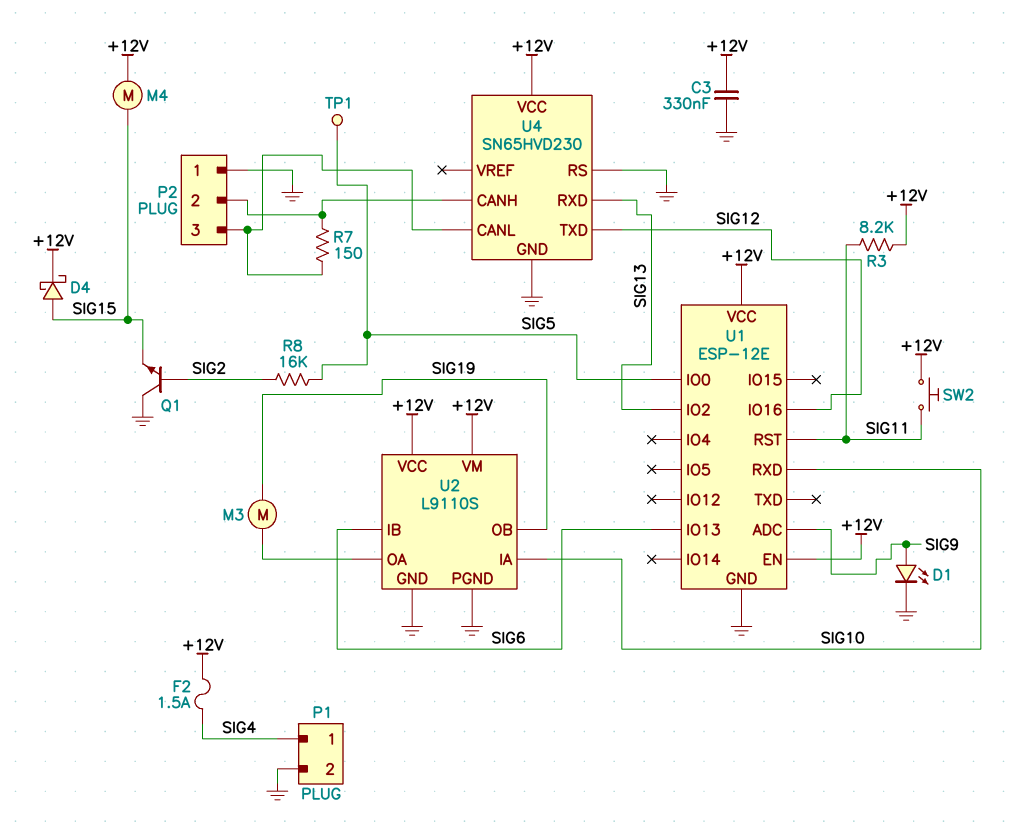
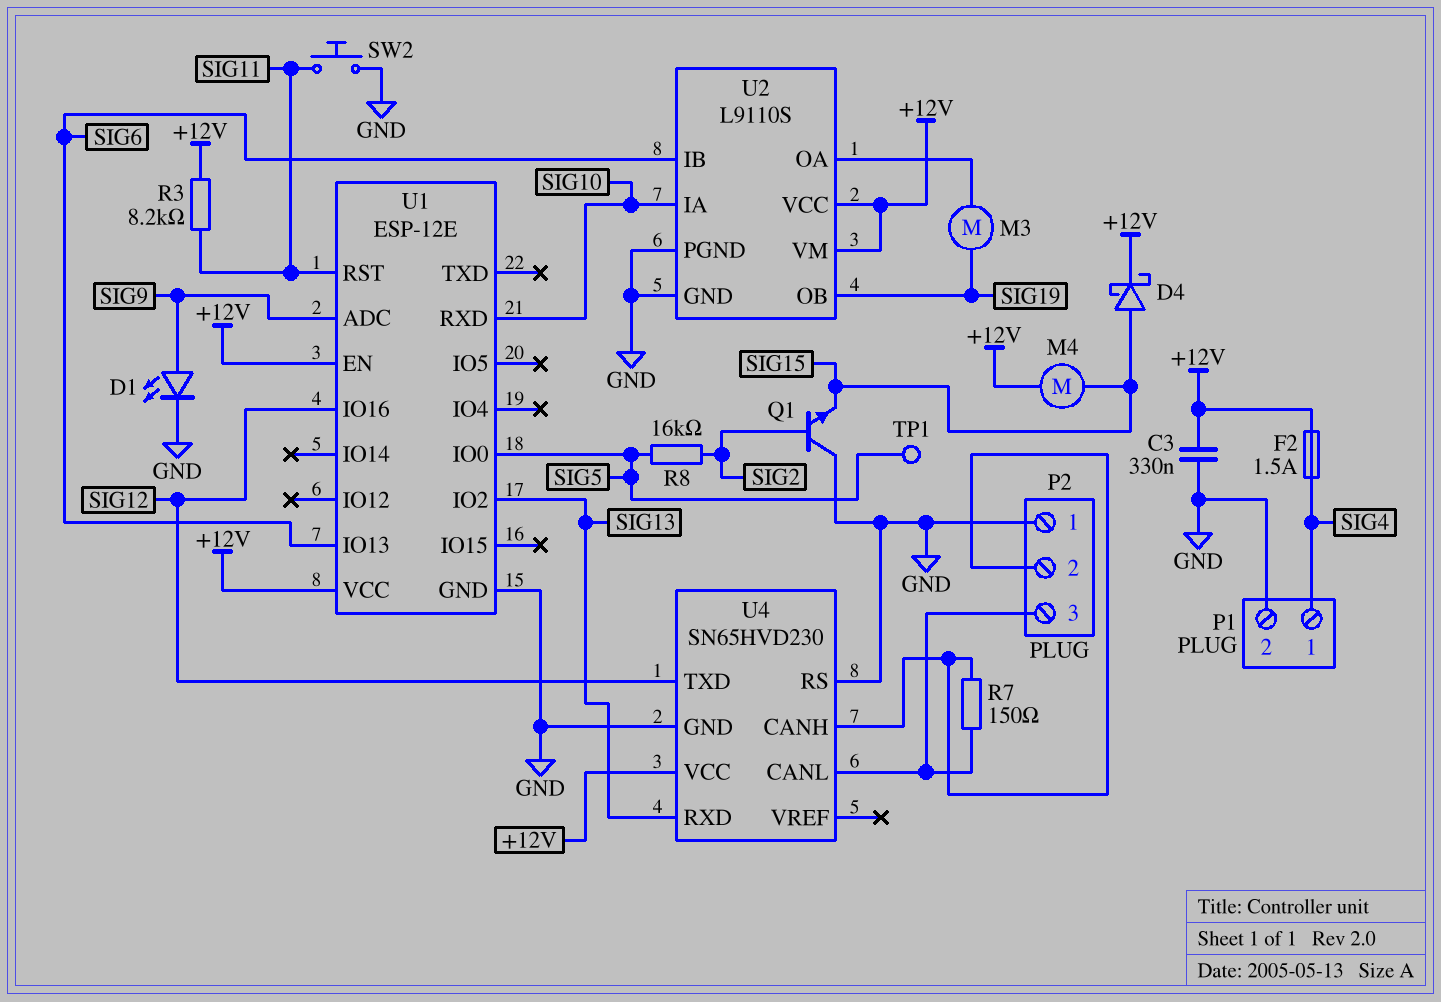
SW2: button (+12V, SIG11) -> button (GND, SIG11)

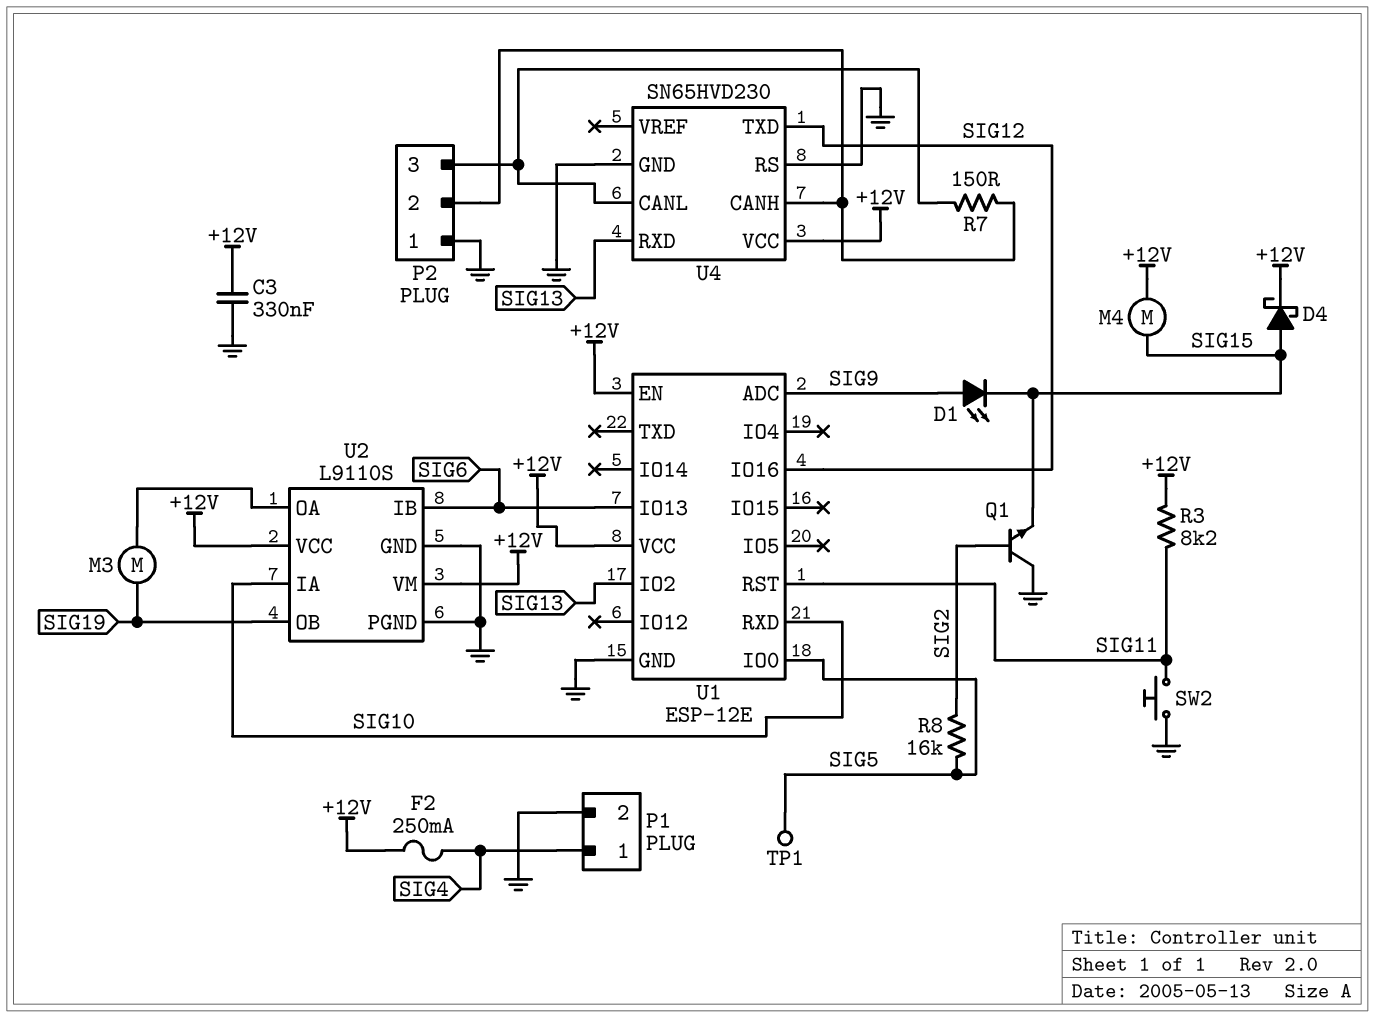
D1: LED (A SIG9, K GND) -> LED (A SIG9, K SIG15)
F2: 1.5A (+12V, SIG4) -> 250mA (+12V, SIG4)

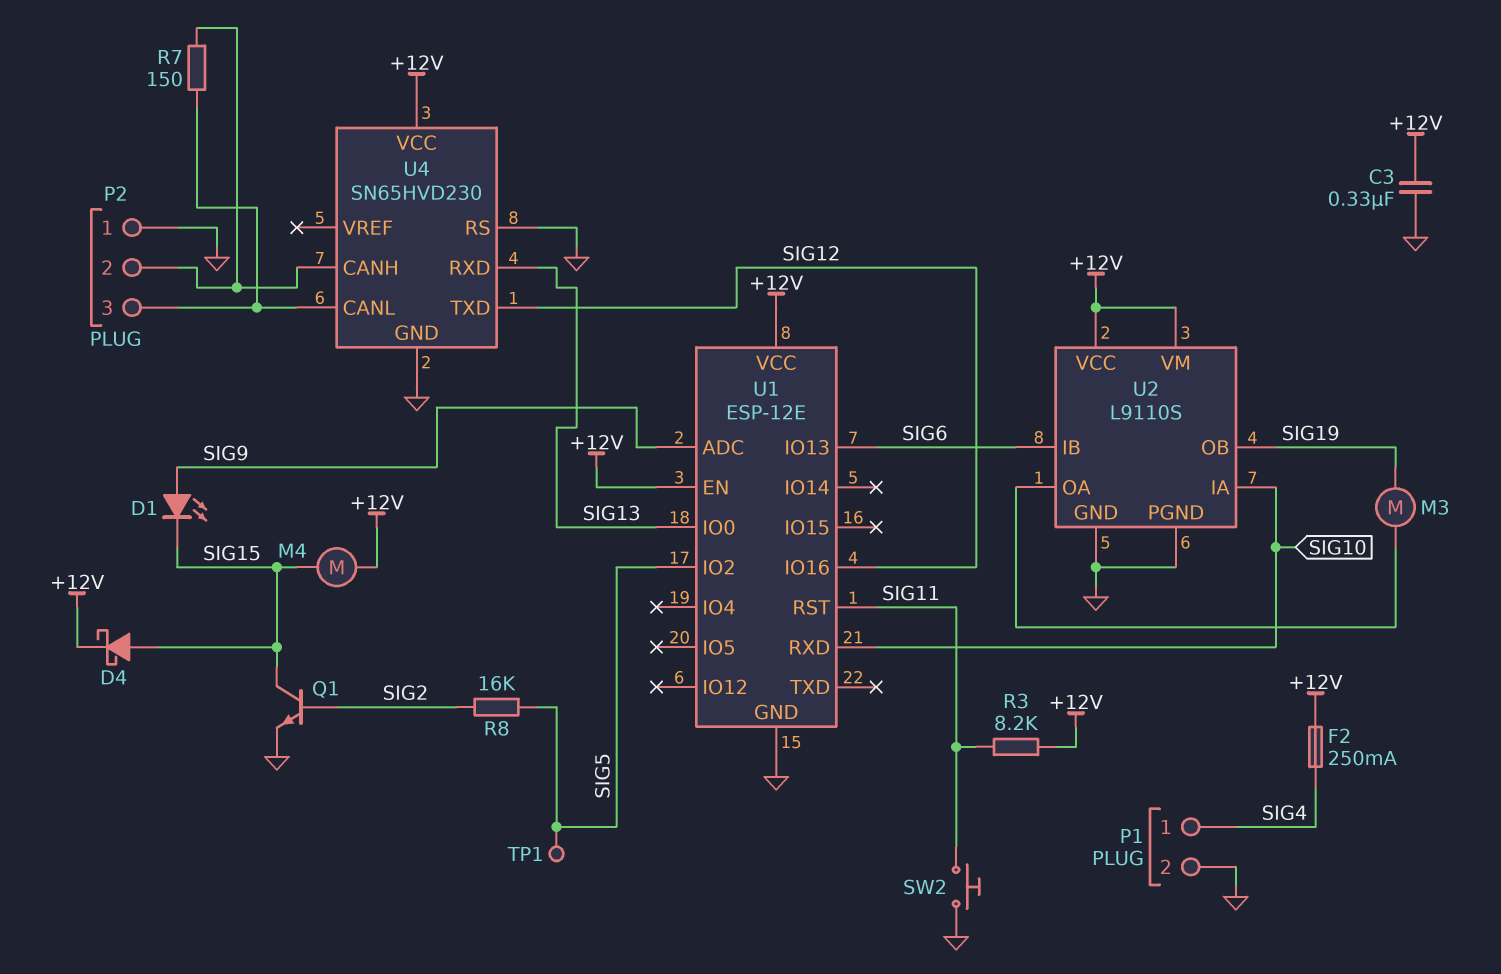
Q1: NPN (B SIG2, C GND, E SIG15) -> NPN (B SIG2, C SIG15, E GND)
U1 pin IO0: SIG5 -> SIG13
U1 pin IO2: SIG13 -> SIG5

